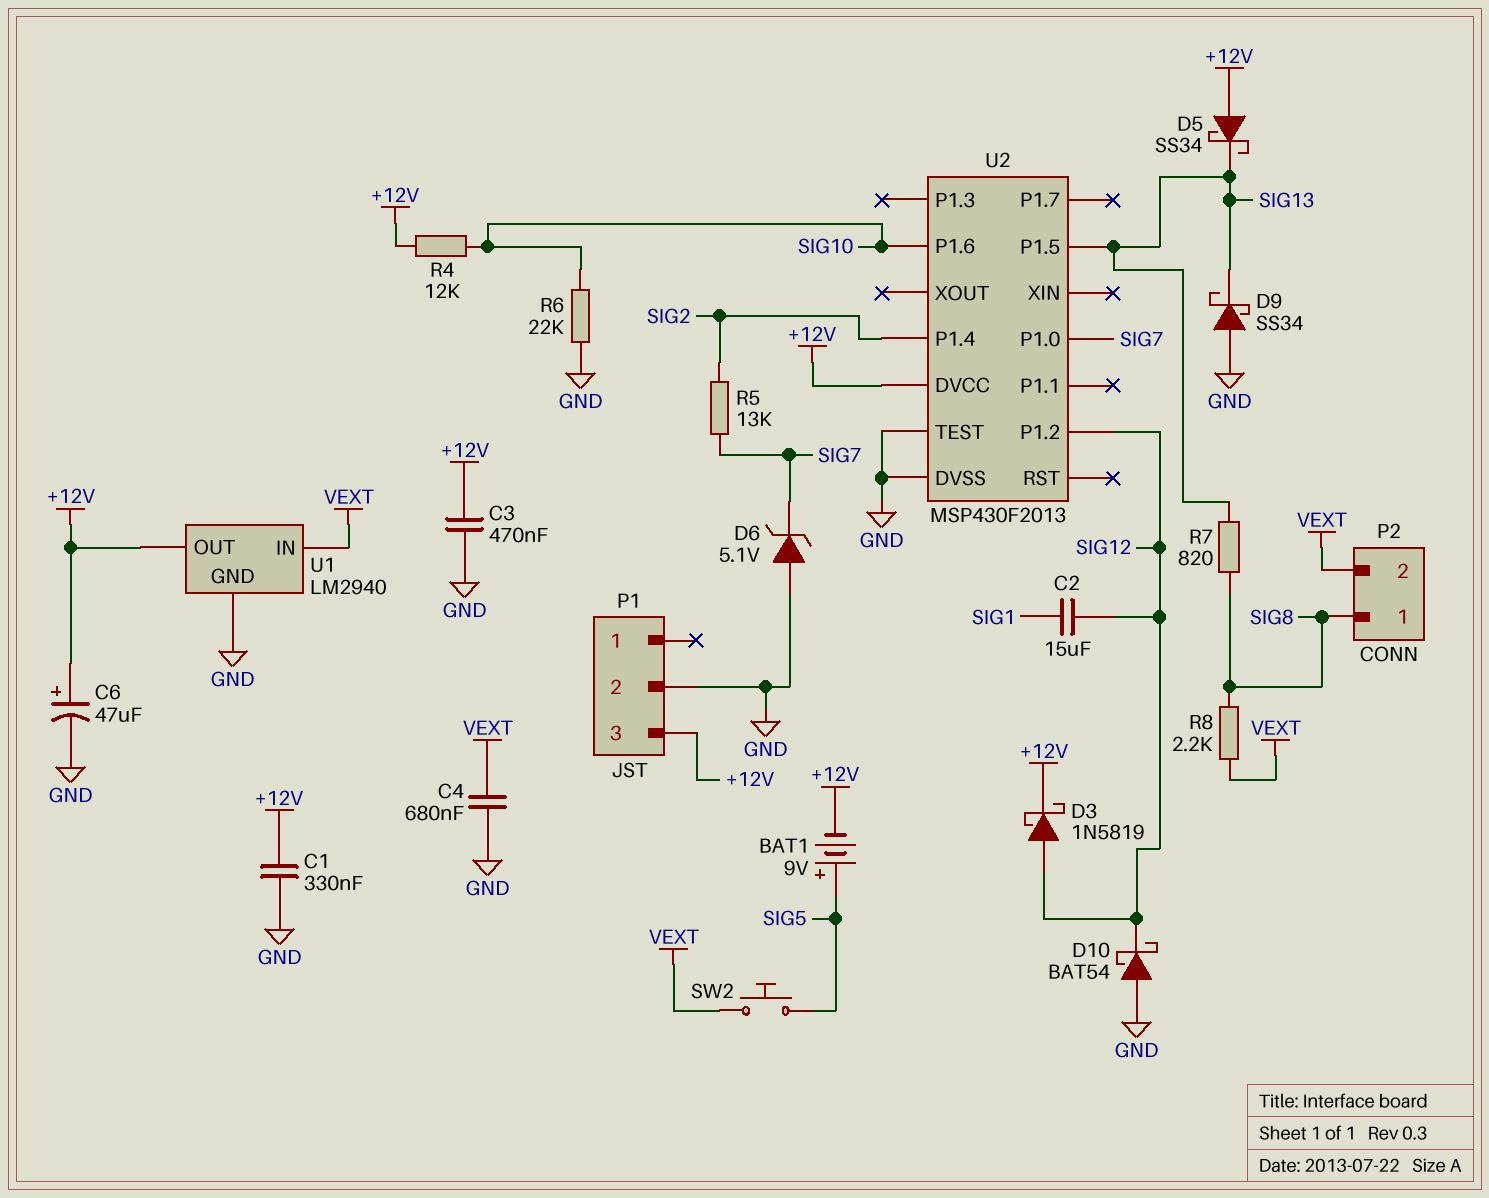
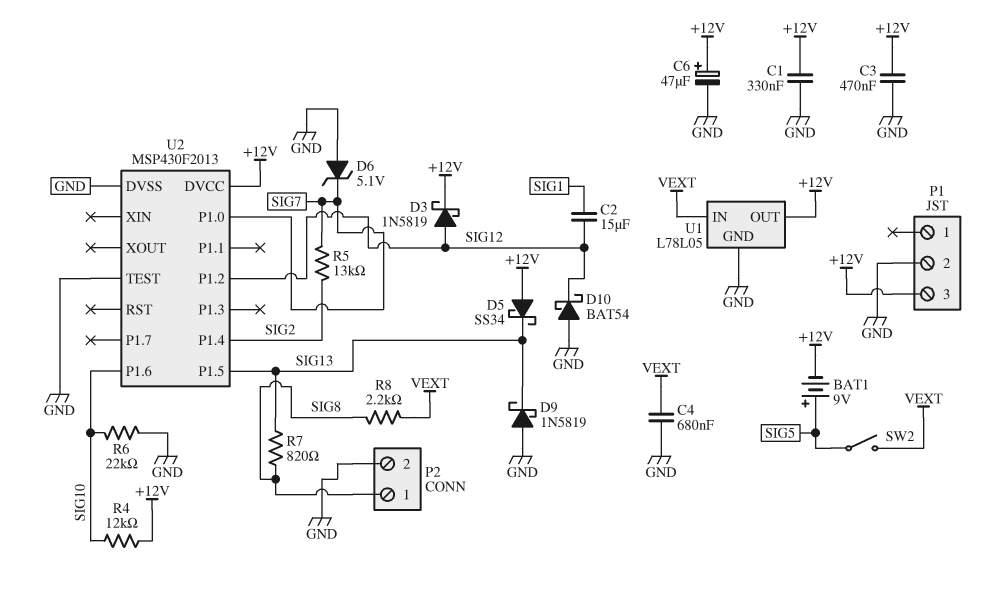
D9: schottky SS34 (A GND, K SIG13) -> schottky 1N5819 (A GND, K SIG13)
P2 pin 2: VEXT -> GND
SW2: button (SIG5, VEXT) -> switch (SIG5, VEXT)
U1: LM2940 -> L78L05

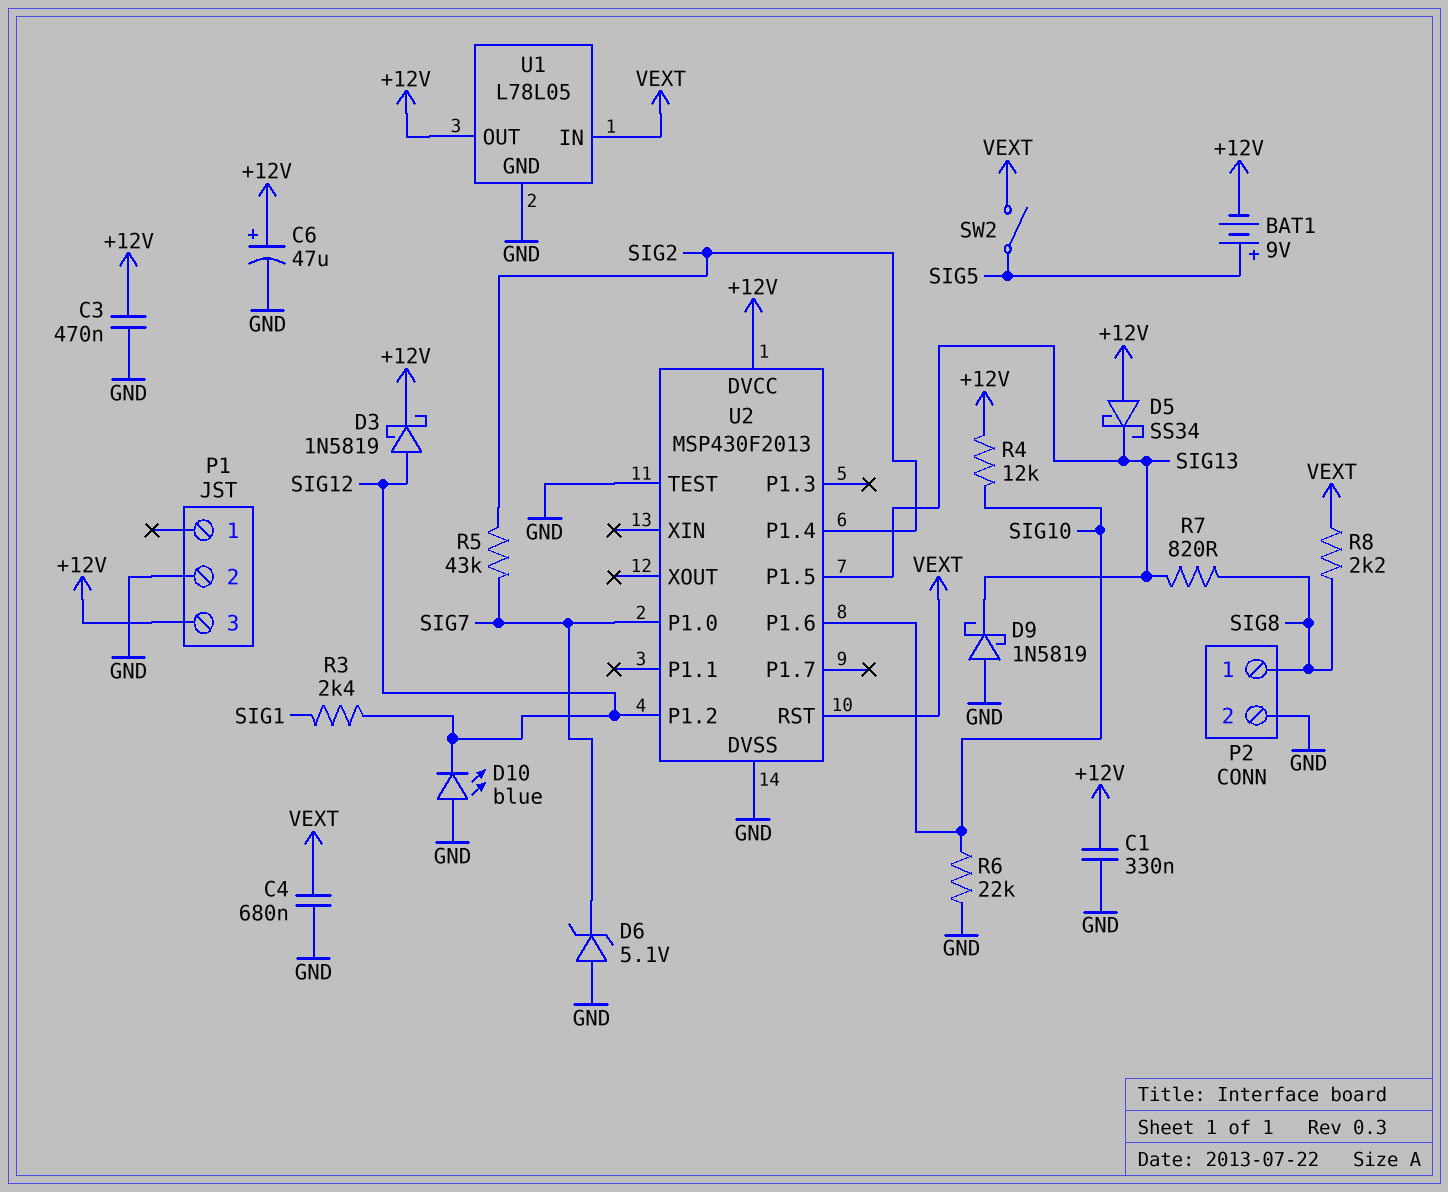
C2: 15uF (SIG1, SIG12) -> none
D10: schottky BAT54 (A GND, K SIG12) -> LED blue (A GND, K SIG12)
R3: none -> 2.4k (SIG1, SIG12)
R5: 13k (SIG2, SIG7) -> 43k (SIG2, SIG7)
U2 pin RST: none -> VEXT

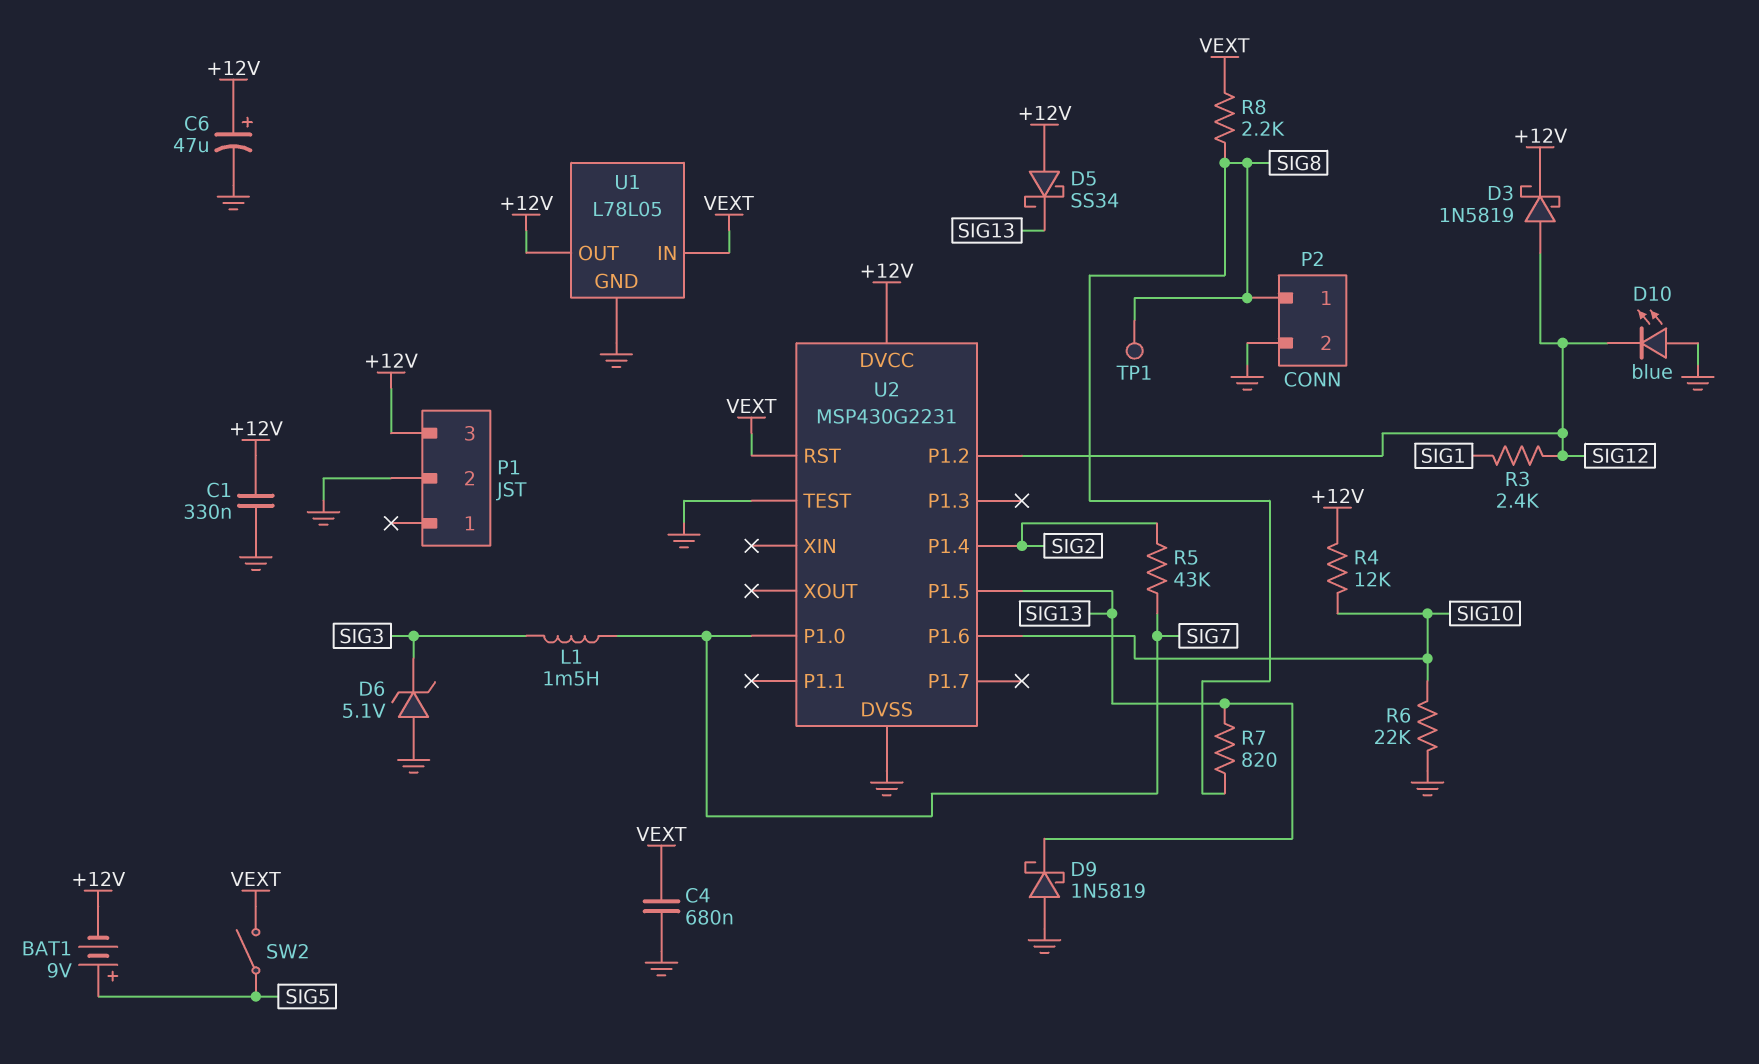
C3: 470nF (+12V, GND) -> none
D6: zener 5.1V (A GND, K SIG7) -> zener 5.1V (A GND, K SIG3)
L1: none -> 1.5mH (SIG3, SIG7)
TP1: none -> test point (SIG8)
U2: MSP430F2013 -> MSP430G2231

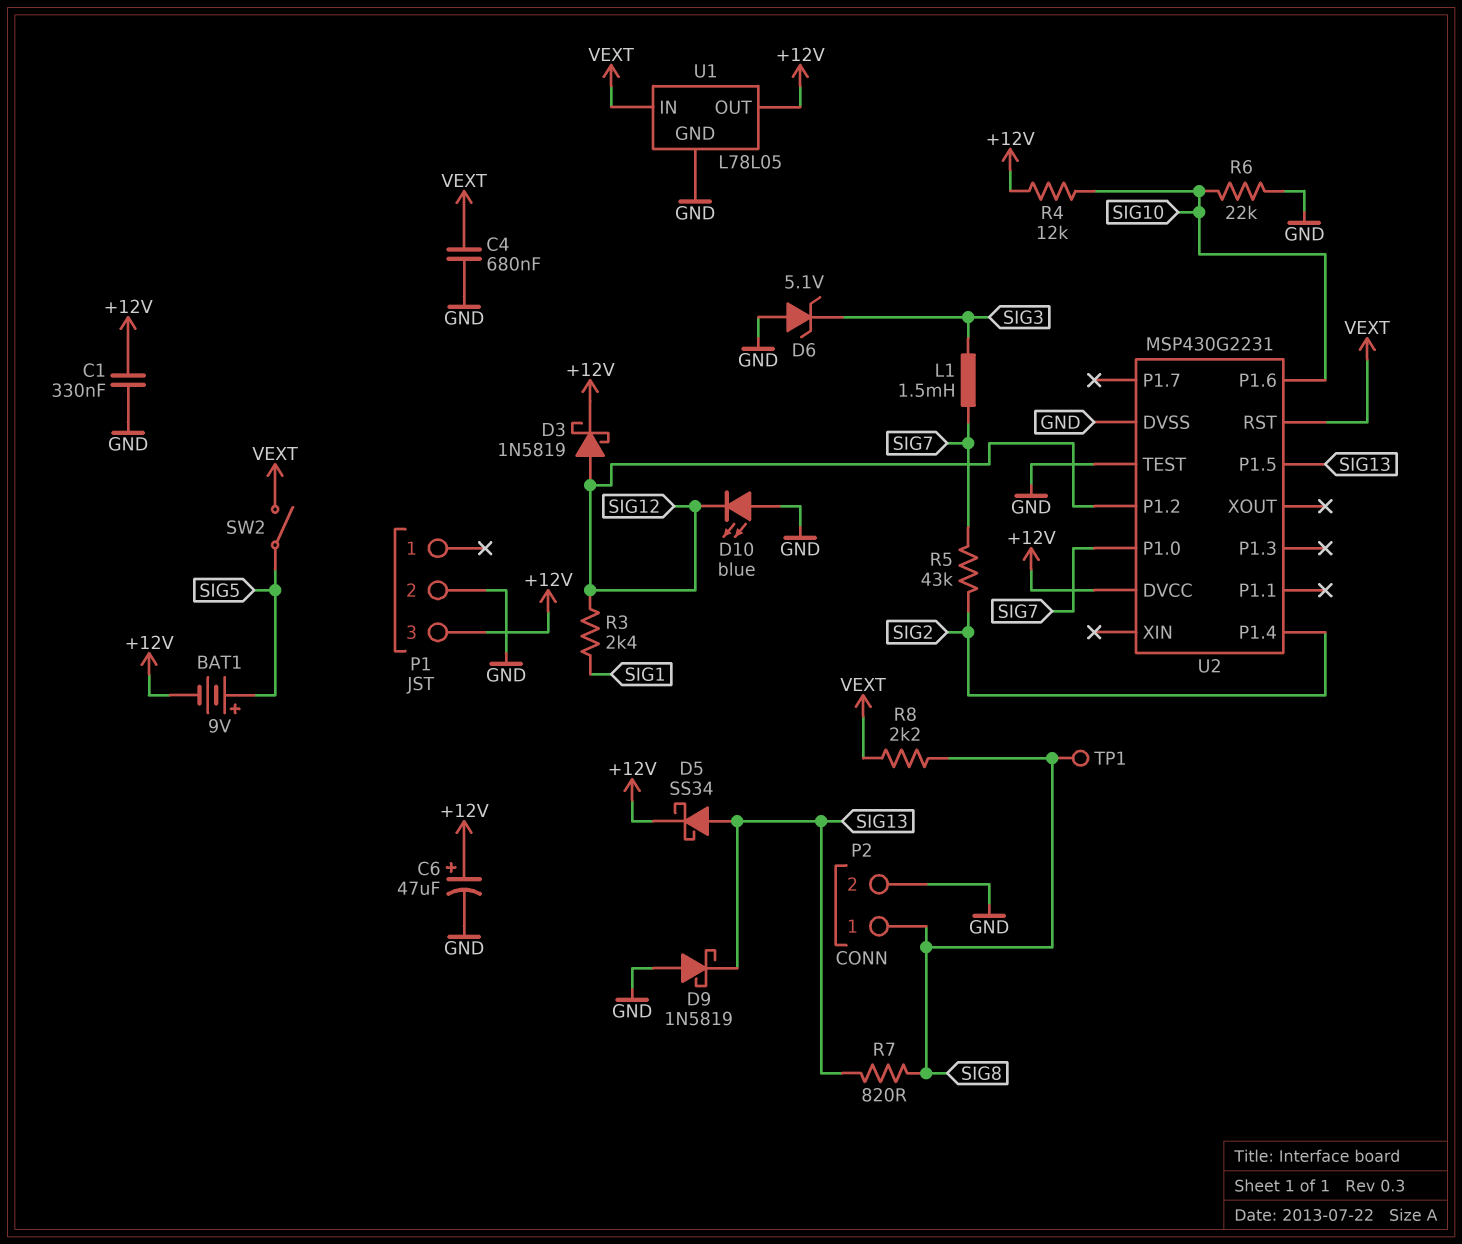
D5: schottky SS34 (A +12V, K SIG13) -> schottky SS34 (A SIG13, K +12V)

